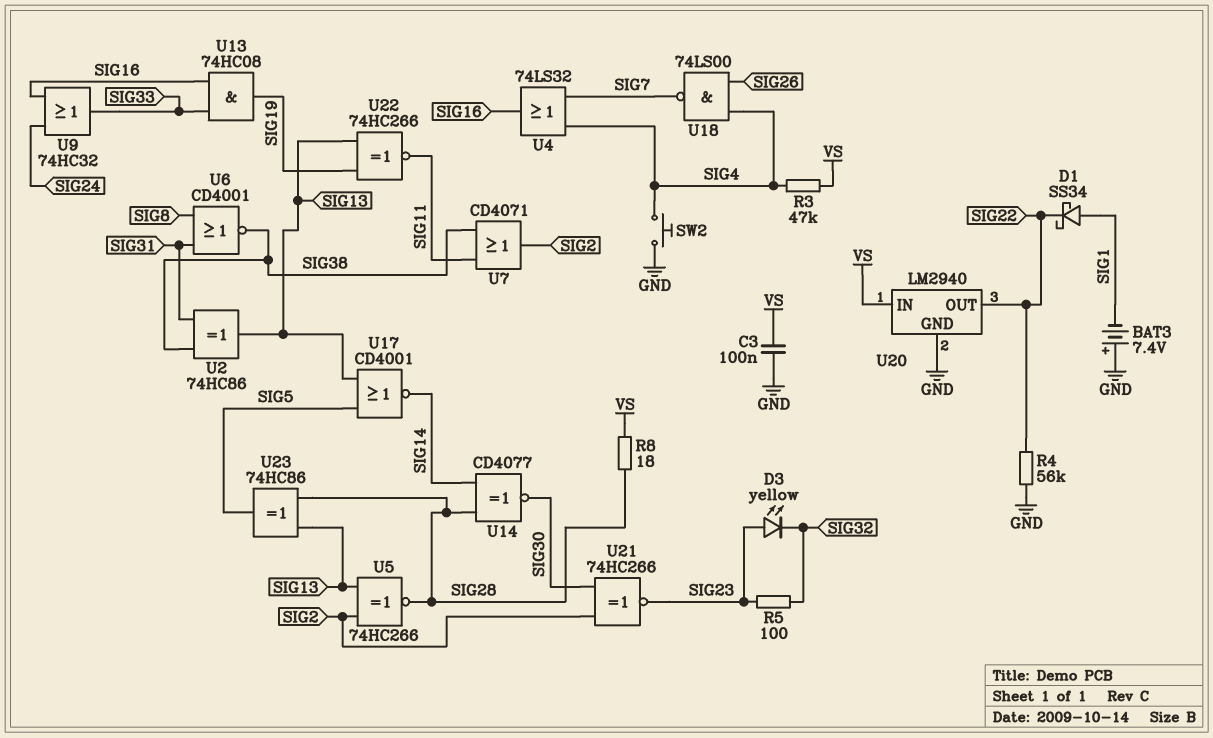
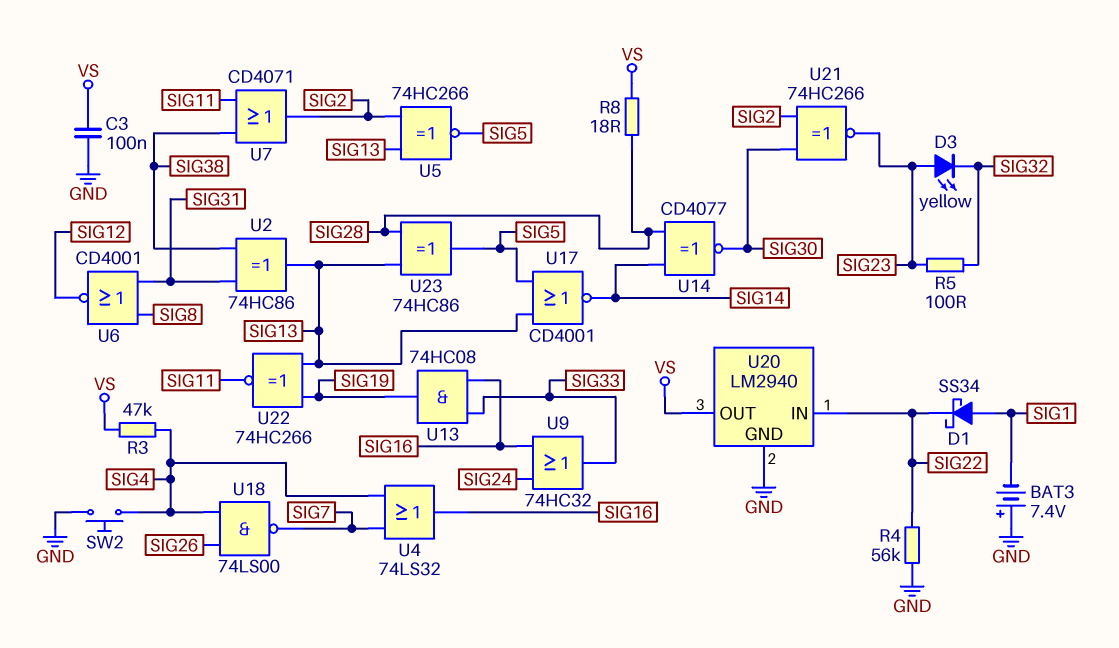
U5: XNOR 74HC266 (in SIG2, in SIG13, out SIG28) -> XNOR 74HC266 (in SIG2, in SIG13, out SIG5)
U6: NOR CD4001 (in SIG8, in SIG31, out SIG38) -> NOR CD4001 (in SIG8, in SIG31, out SIG12)
U20 pin IN: VS -> SIG22
U20 pin OUT: SIG22 -> VS

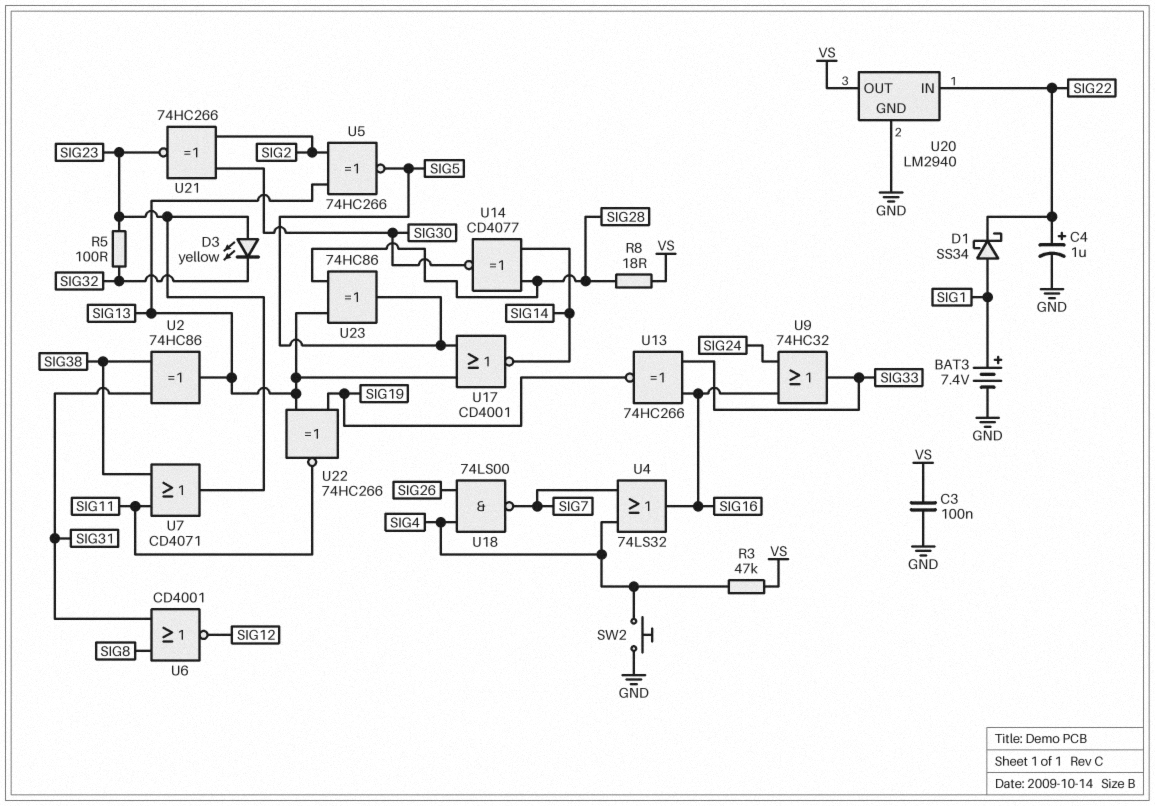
BAT3: 7.4V (plus GND, minus SIG1) -> 7.4V (plus SIG1, minus GND)
C4: none -> 1uF (plus SIG22, minus GND)
R4: 56k (GND, SIG22) -> none
U7: OR CD4071 (in SIG11, in SIG38, out SIG2) -> OR CD4071 (in SIG11, in SIG38, out SIG23)
U13: AND 74HC08 (in SIG16, in SIG33, out SIG19) -> XNOR 74HC266 (in SIG16, in SIG33, out SIG19)

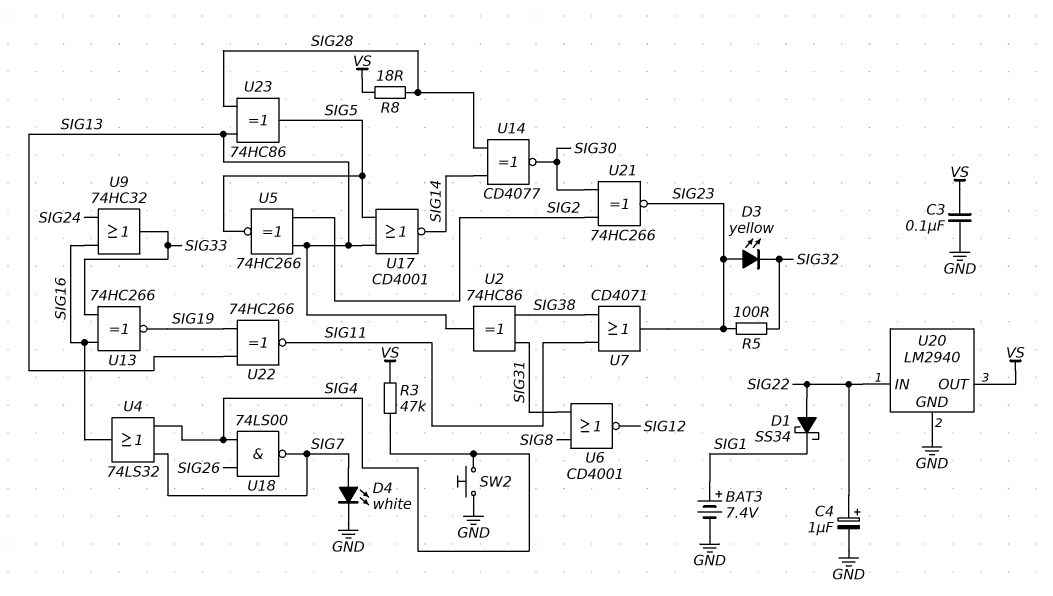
D1: schottky SS34 (A SIG1, K SIG22) -> schottky SS34 (A SIG22, K SIG1)
D4: none -> LED white (A SIG7, K GND)

